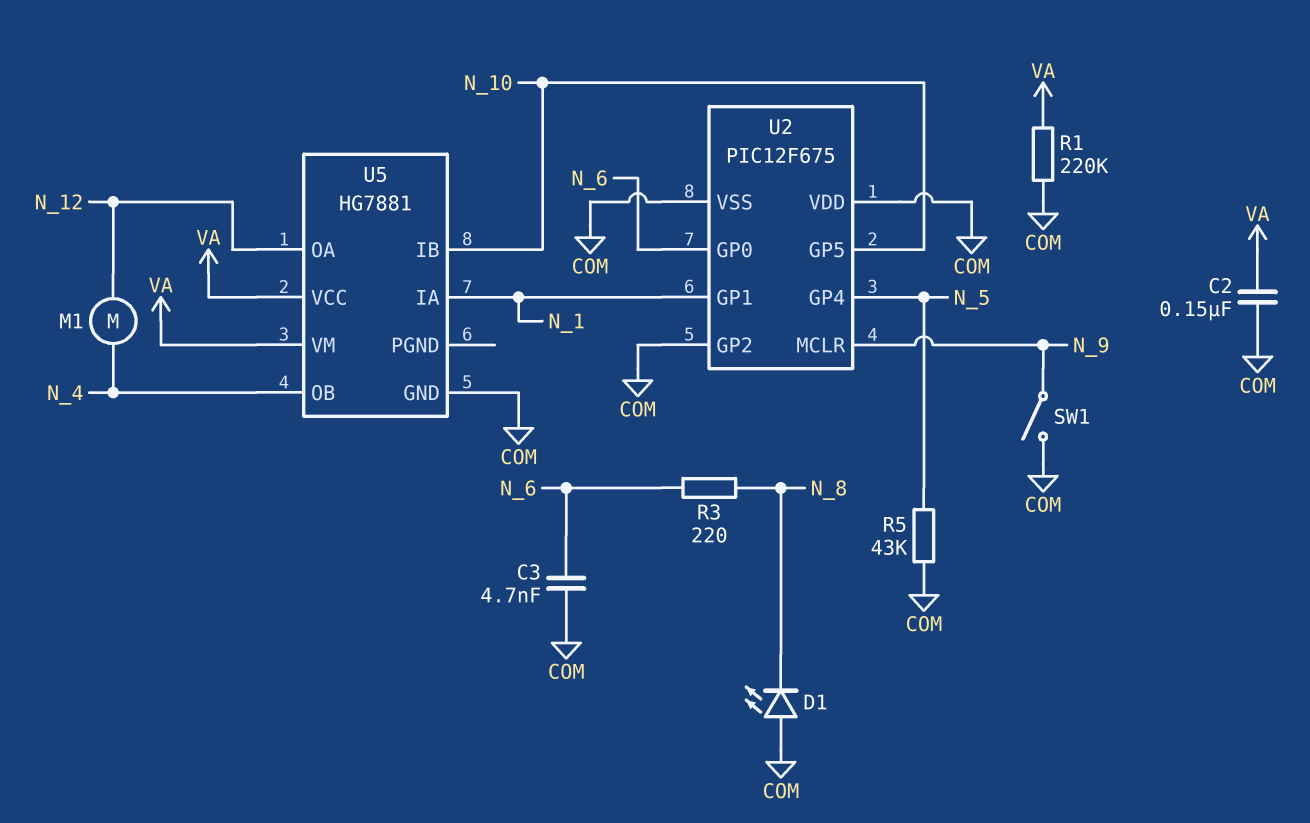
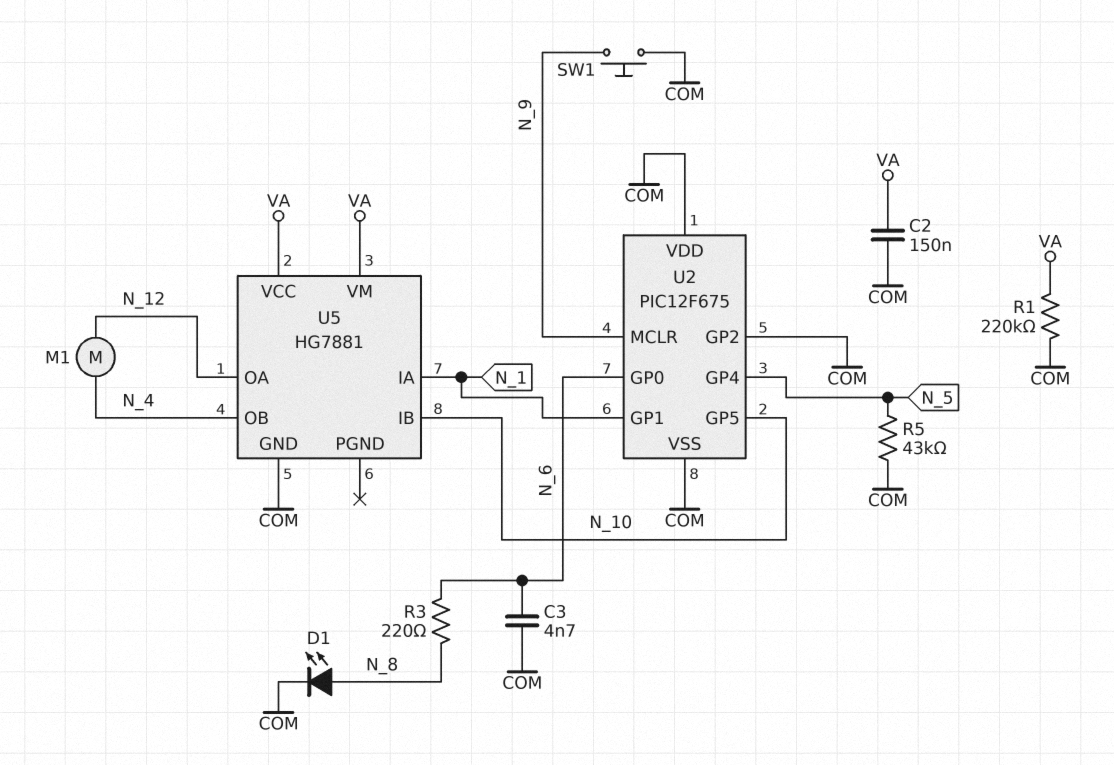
D1: LED (A COM, K N_8) -> LED (A N_8, K COM)
SW1: switch (COM, N_9) -> button (COM, N_9)

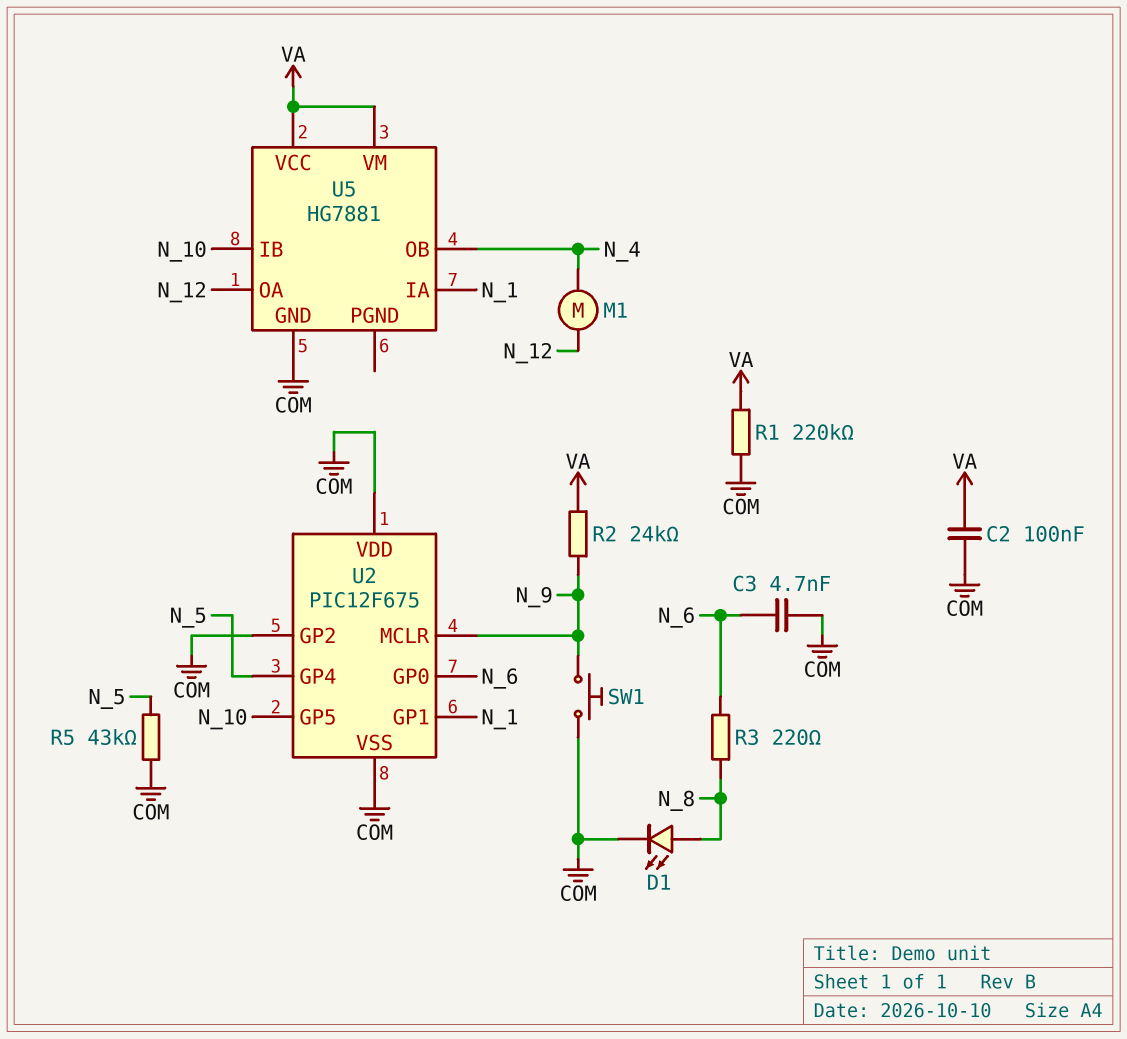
C2: 150nF (COM, VA) -> 100nF (COM, VA)
R2: none -> 24k (N_9, VA)

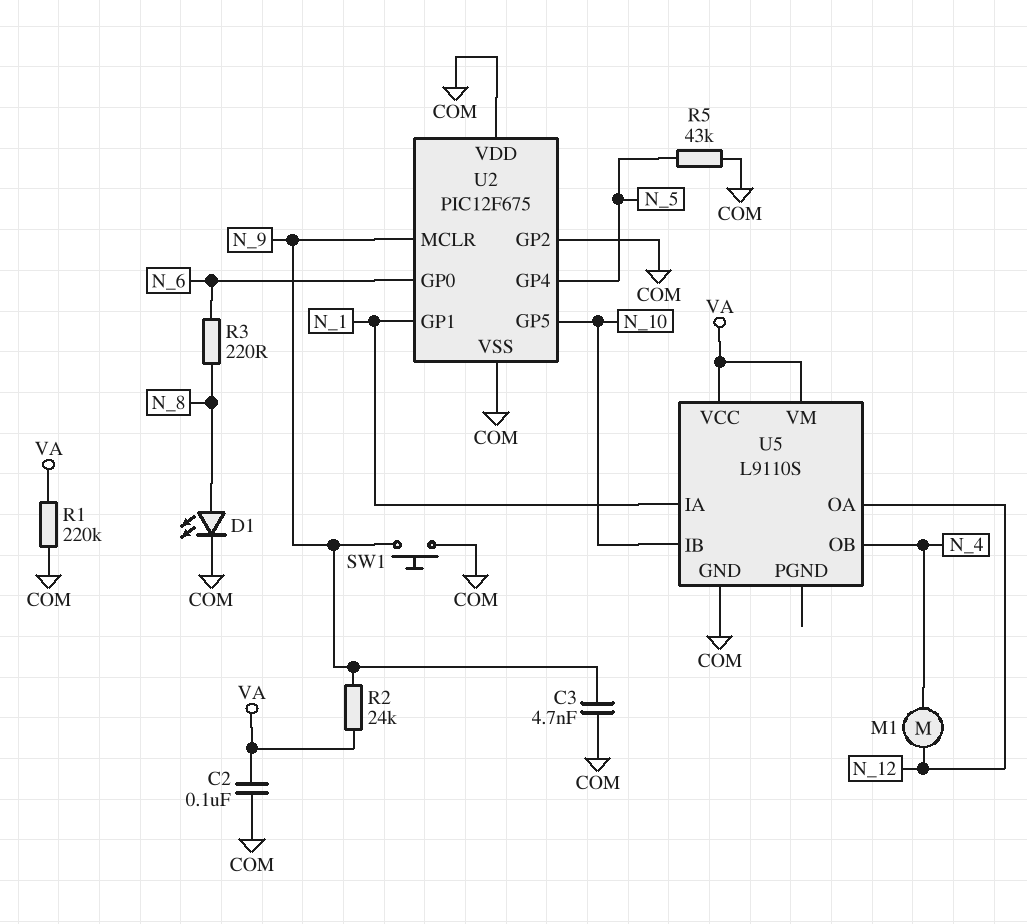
C3: 4.7nF (COM, N_6) -> 4.7nF (COM, N_9)
U5: HG7881 -> L9110S

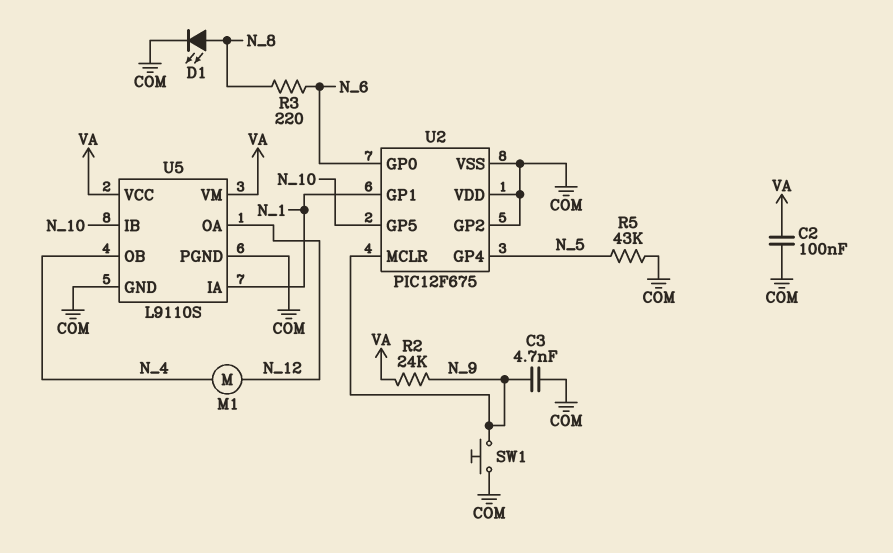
R1: 220k (COM, VA) -> none
U5 pin PGND: none -> COM

